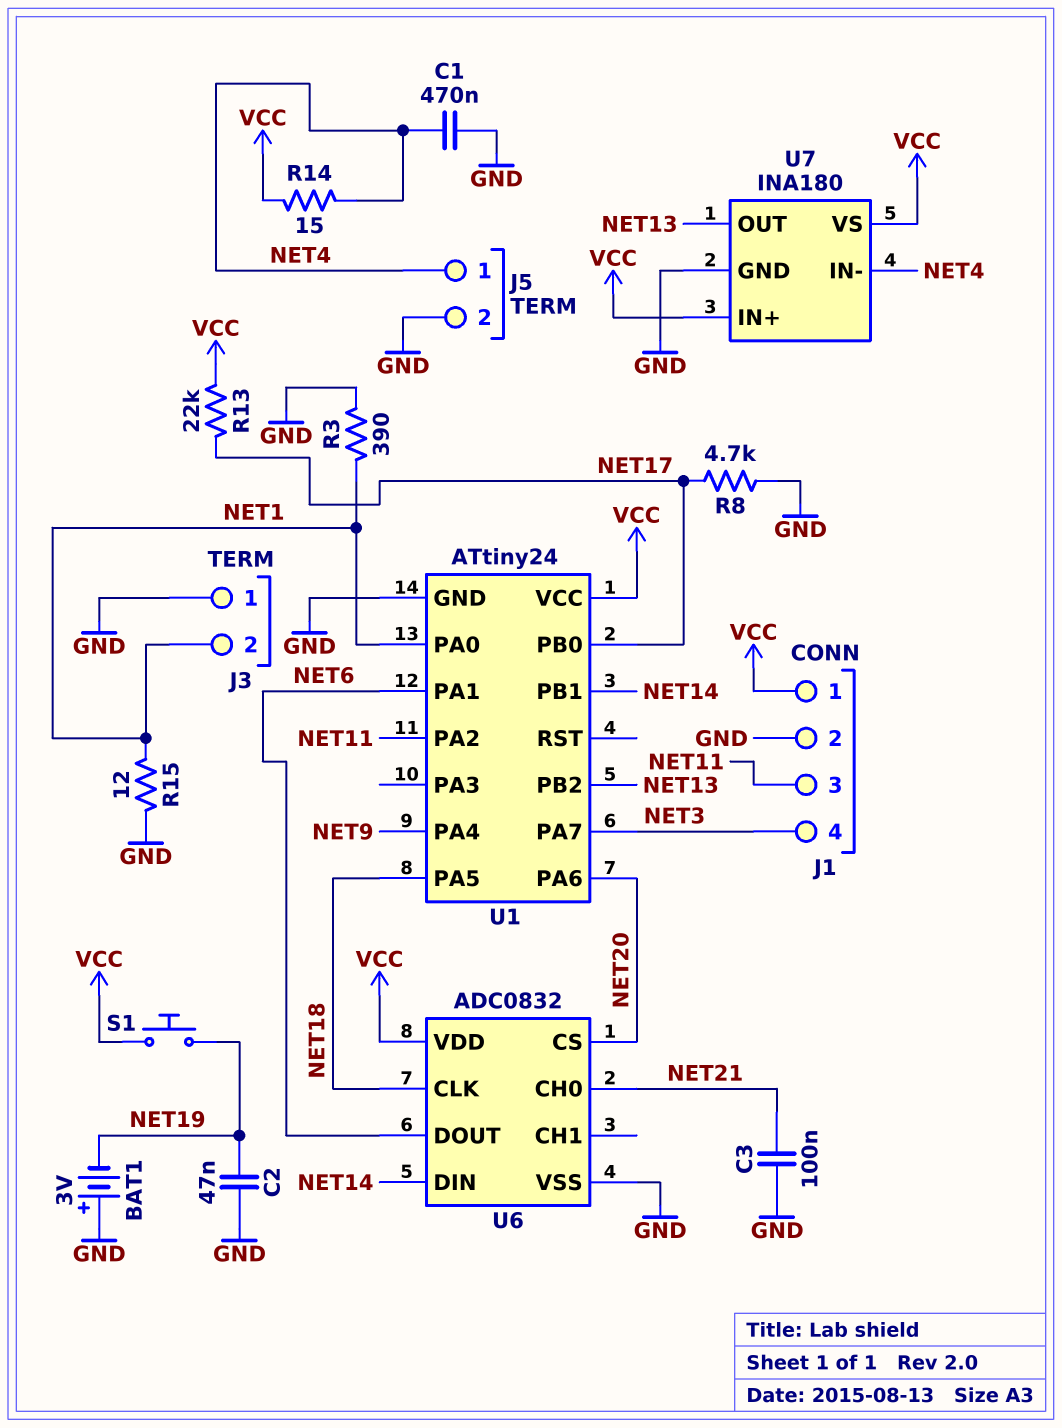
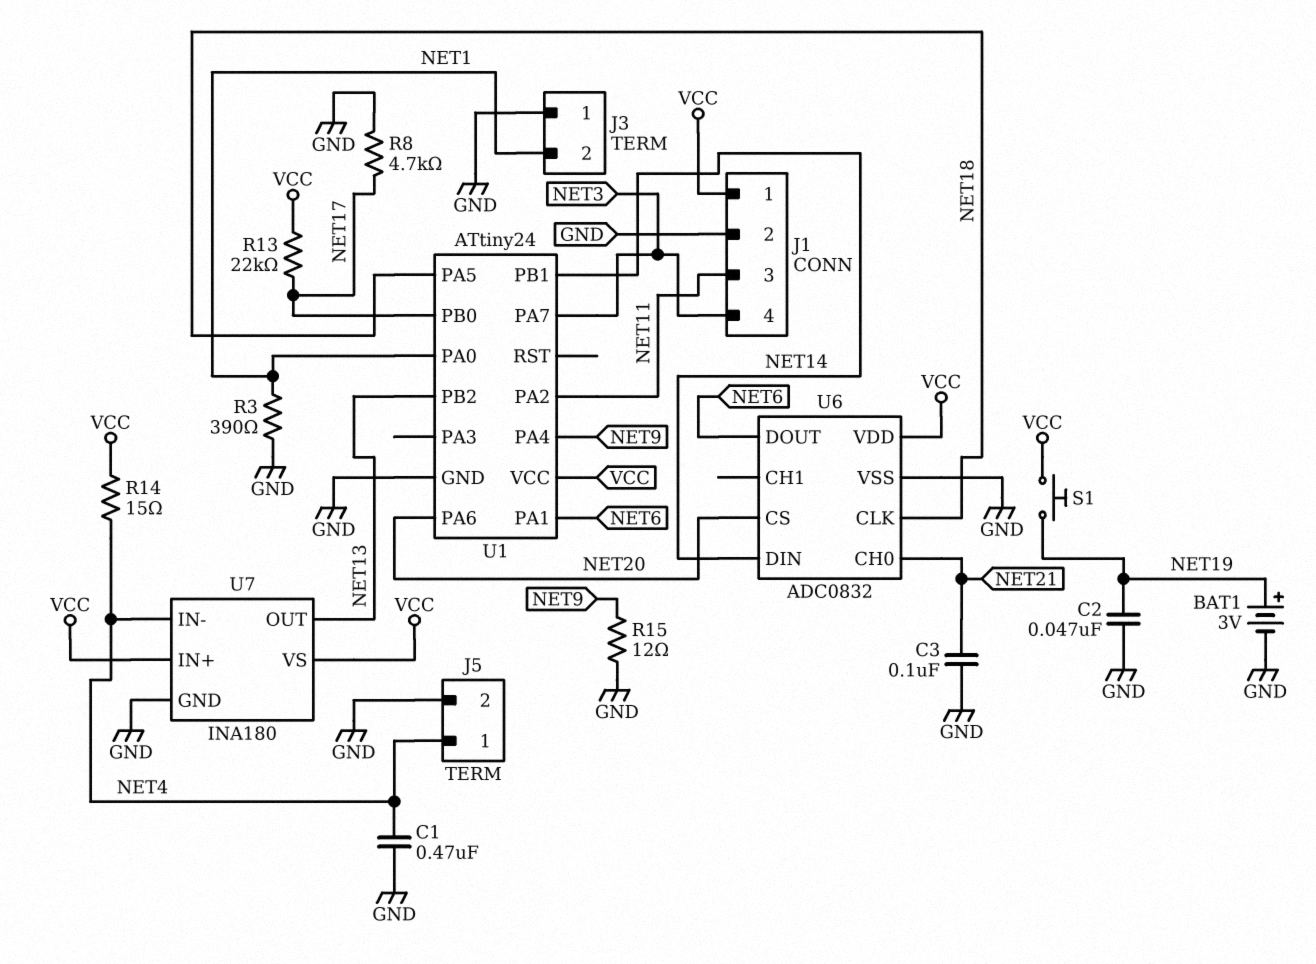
BAT1: 3V (plus GND, minus NET19) -> 3V (plus NET19, minus GND)
R15: 12 (GND, NET1) -> 12 (GND, NET9)

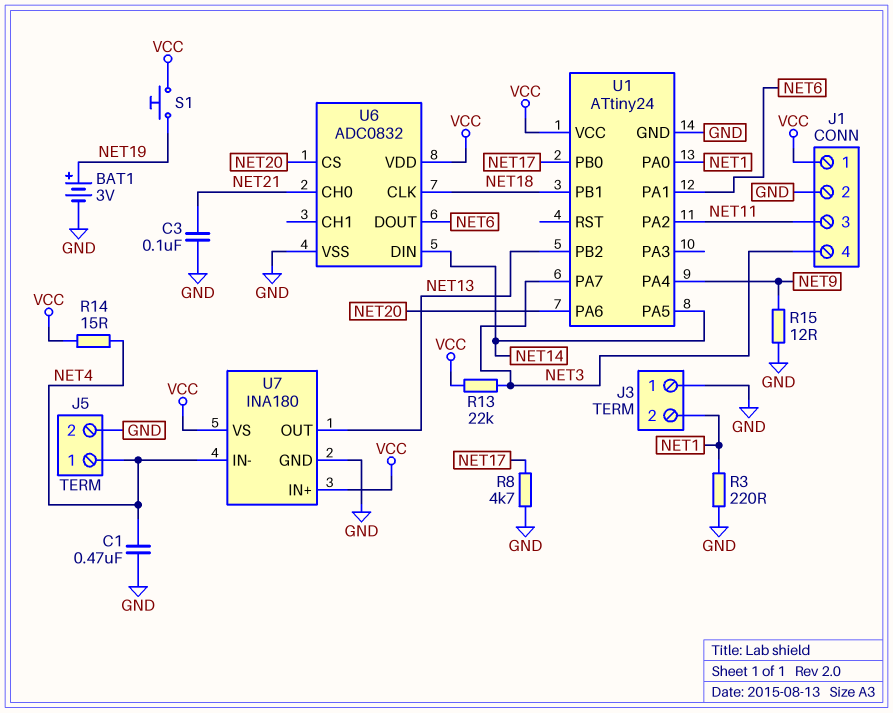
C2: 47nF (GND, NET19) -> none
R3: 390 (GND, NET1) -> 220 (GND, NET1)
R13: 22k (NET17, VCC) -> 22k (NET3, VCC)
U1 pin PA5: NET18 -> NET14
U1 pin PB1: NET14 -> NET18

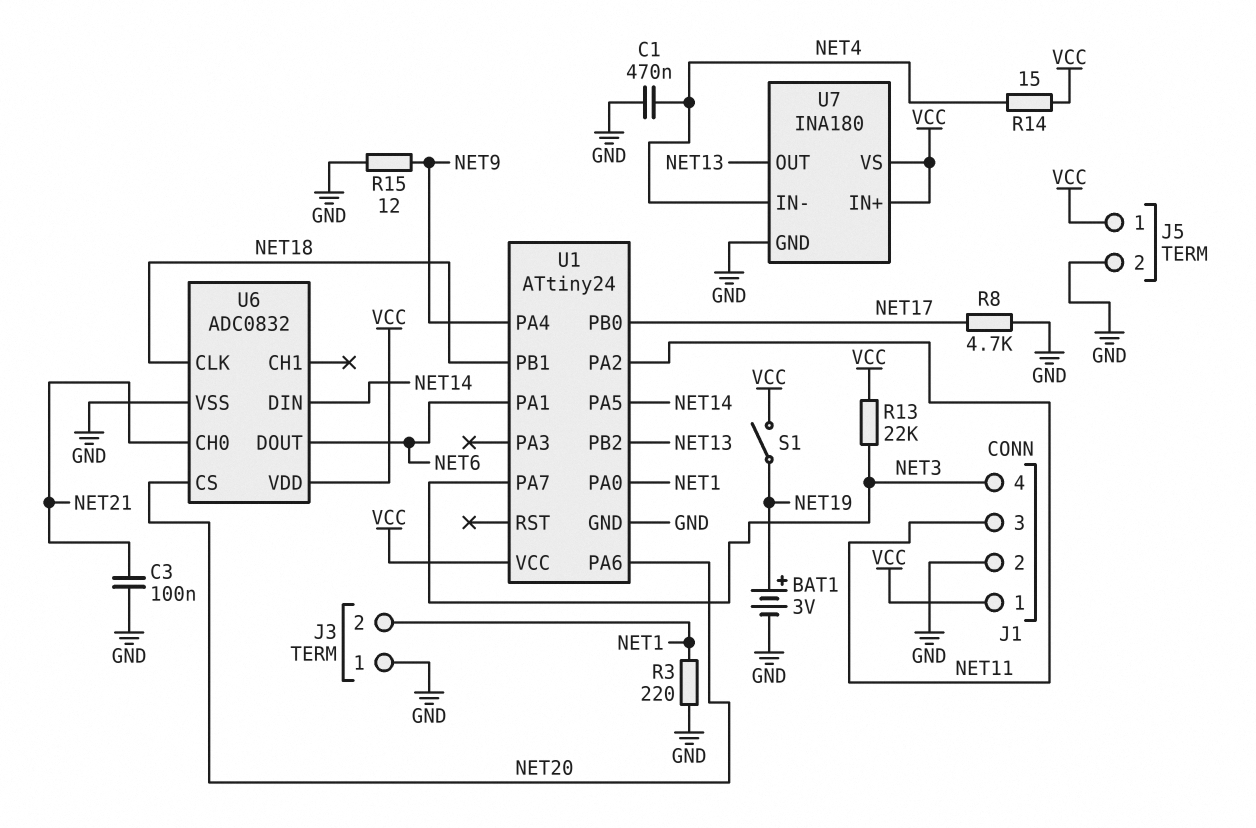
J5 pin 1: NET4 -> VCC
S1: button (NET19, VCC) -> switch (NET19, VCC)

